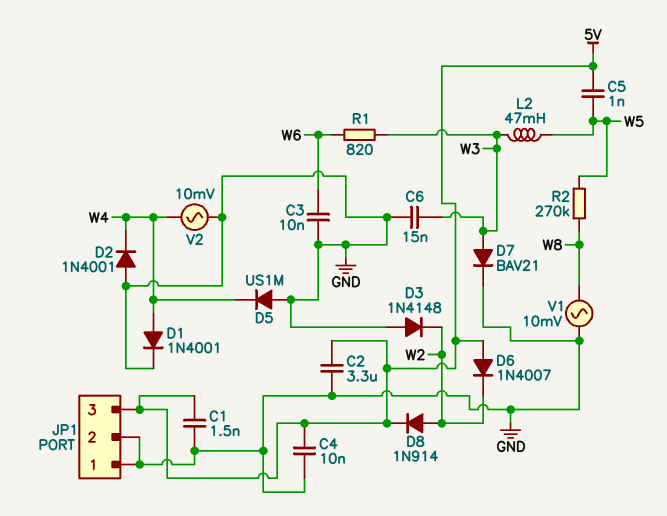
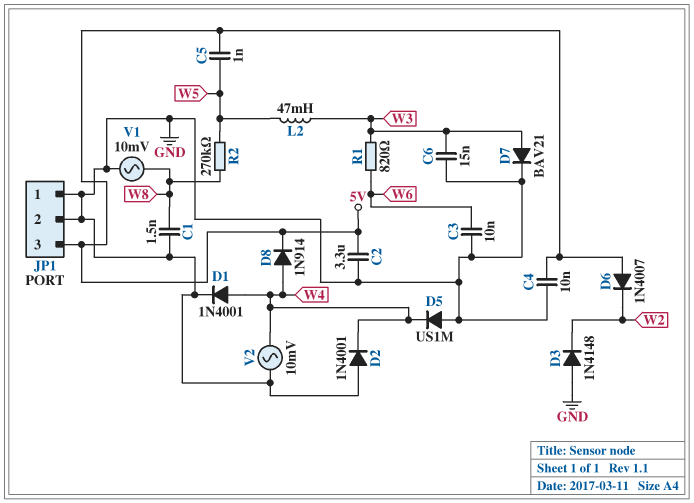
C1: 1.5nF (5V, GND) -> 1.5nF (GND, W8)
D8: diode 1N914 (A W2, K 5V) -> diode 1N914 (A W4, K 5V)

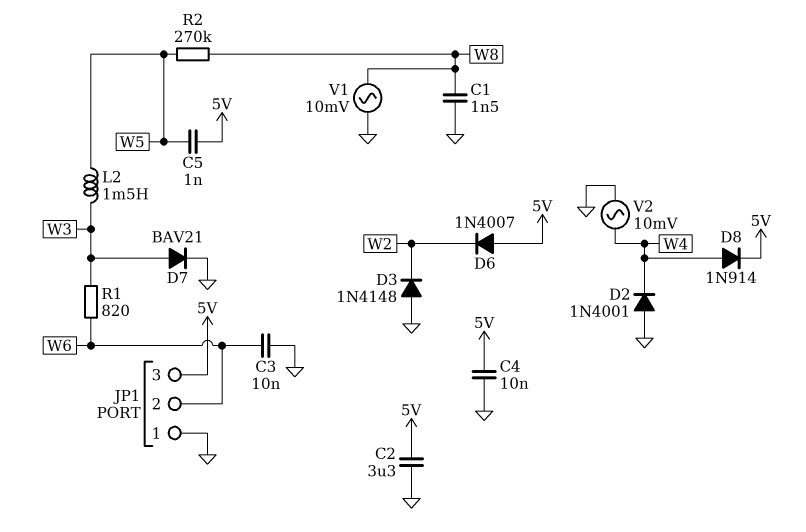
C6: 15nF (GND, W3) -> none
D1: diode 1N4001 (A W4, K GND) -> none
D5: diode US1M (A GND, K W4) -> none
JP1 pin 2: GND -> W6
L2: 47mH (W3, W5) -> 1.5mH (W3, W5)

